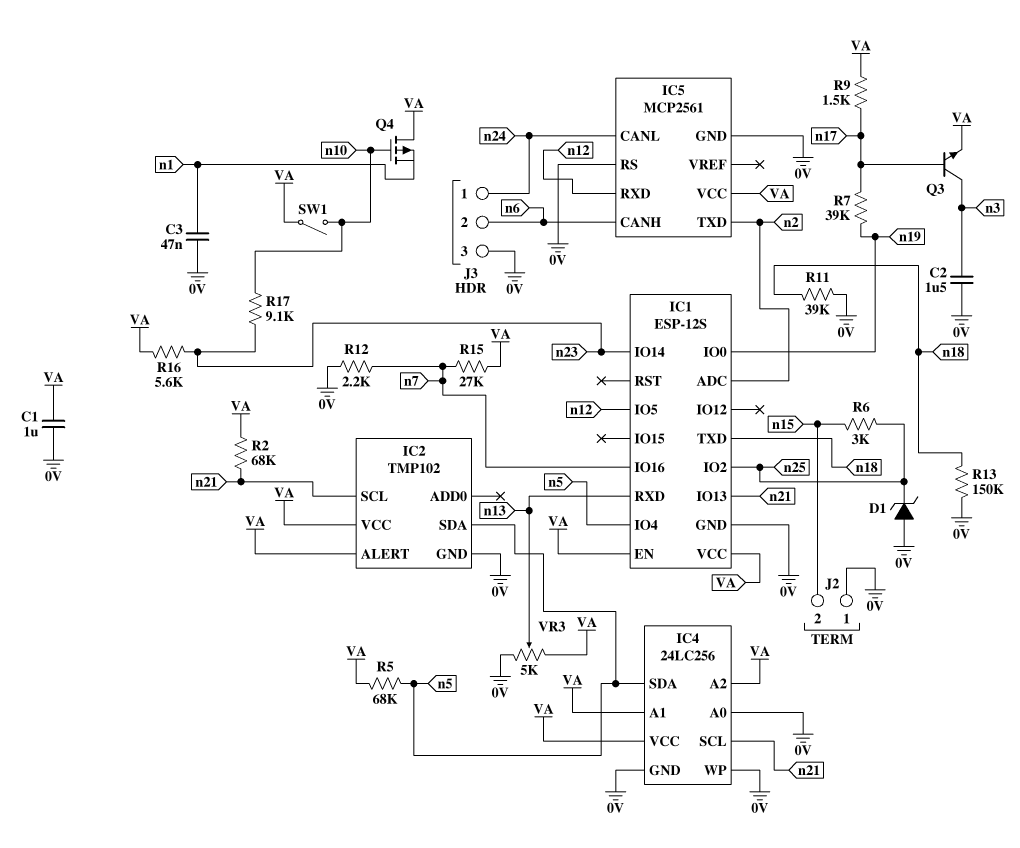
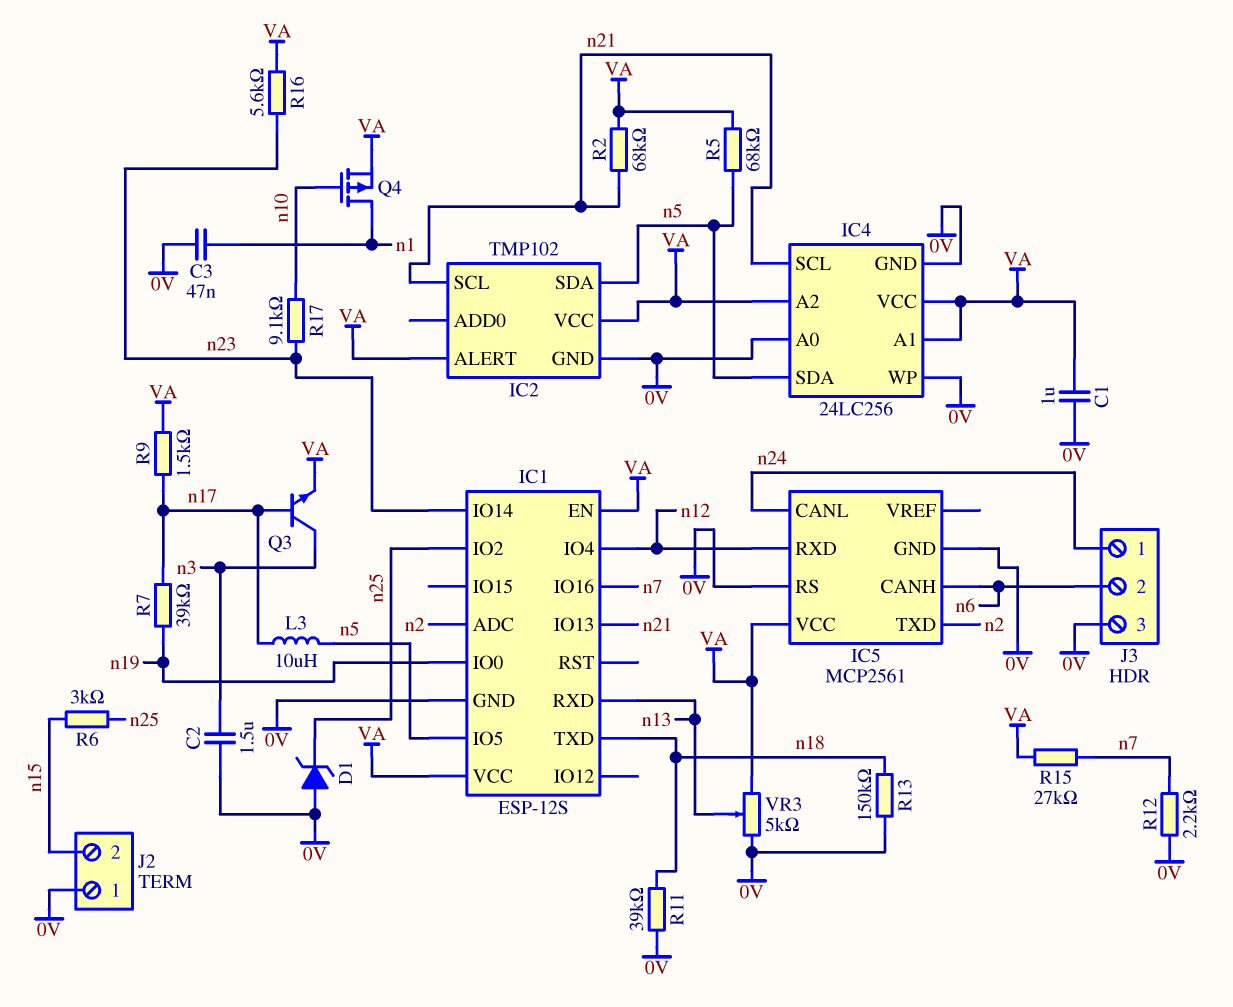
IC1 pin IO4: n5 -> n12
IC1 pin IO5: n12 -> n5
L3: none -> 10uH (n5, n17)
Q4: PMOS (G n10, D VA, S n1) -> PMOS (G n10, D n1, S VA)
SW1: switch (VA, n10) -> none

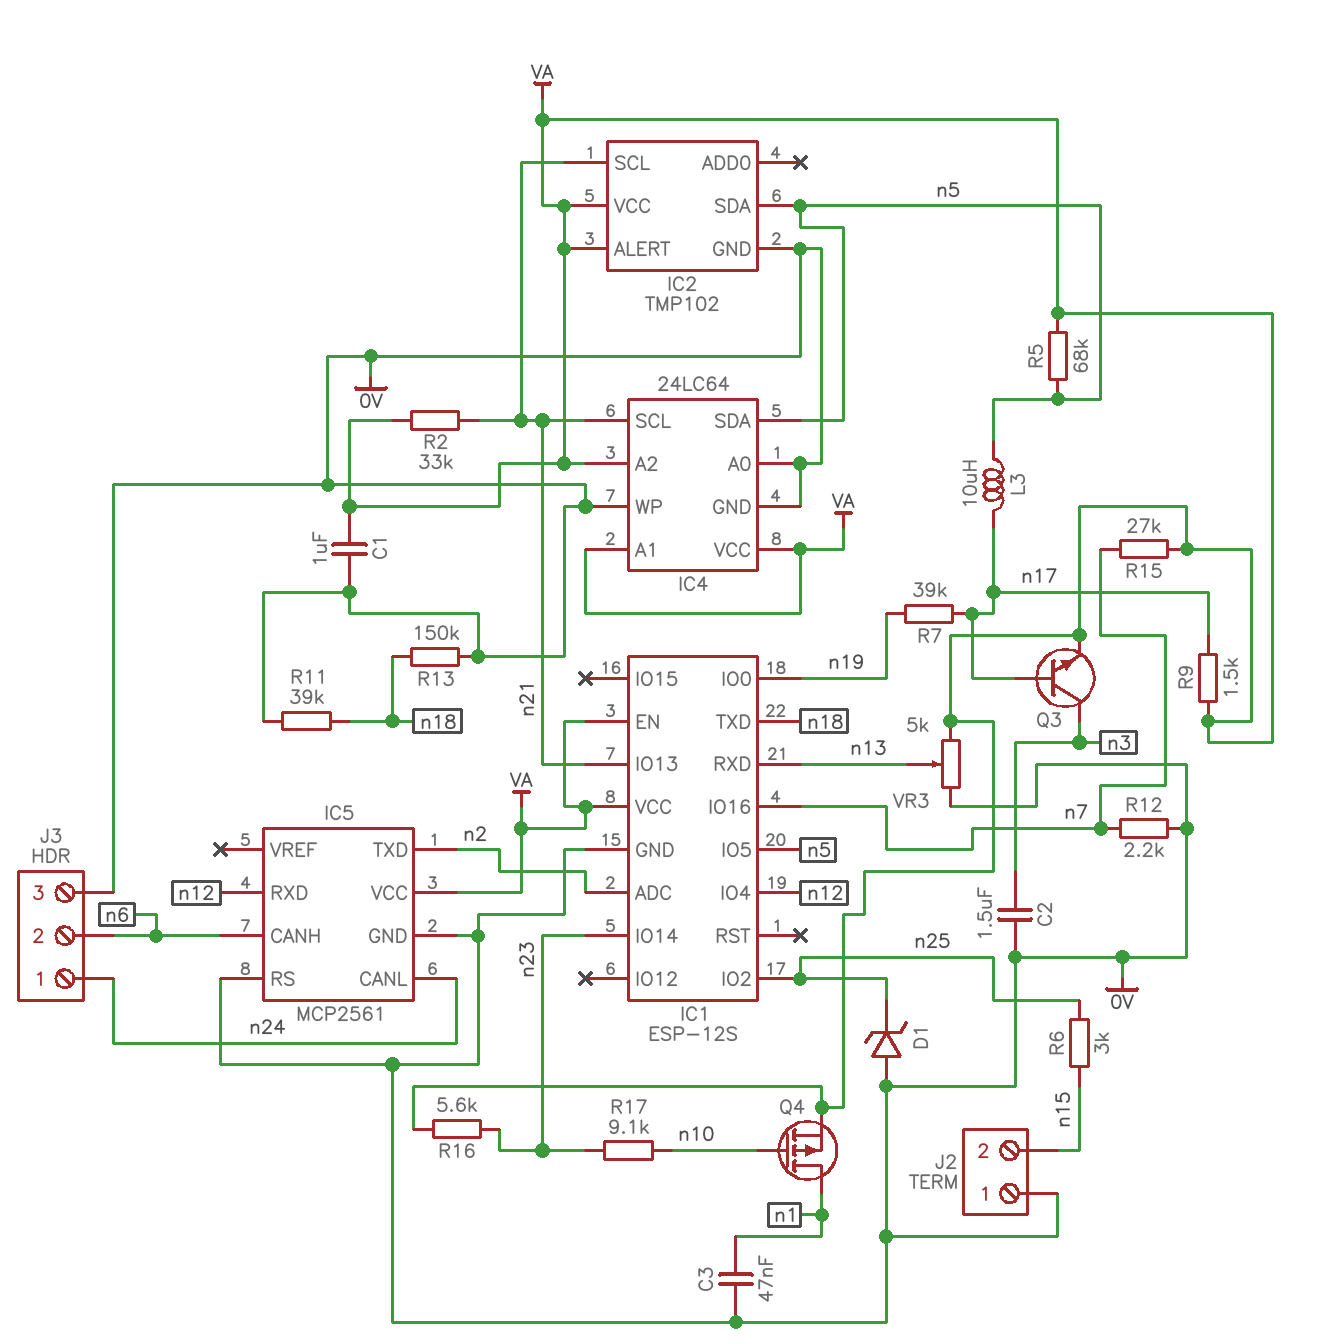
IC4: 24LC256 -> 24LC64
R2: 68k (VA, n21) -> 33k (VA, n21)

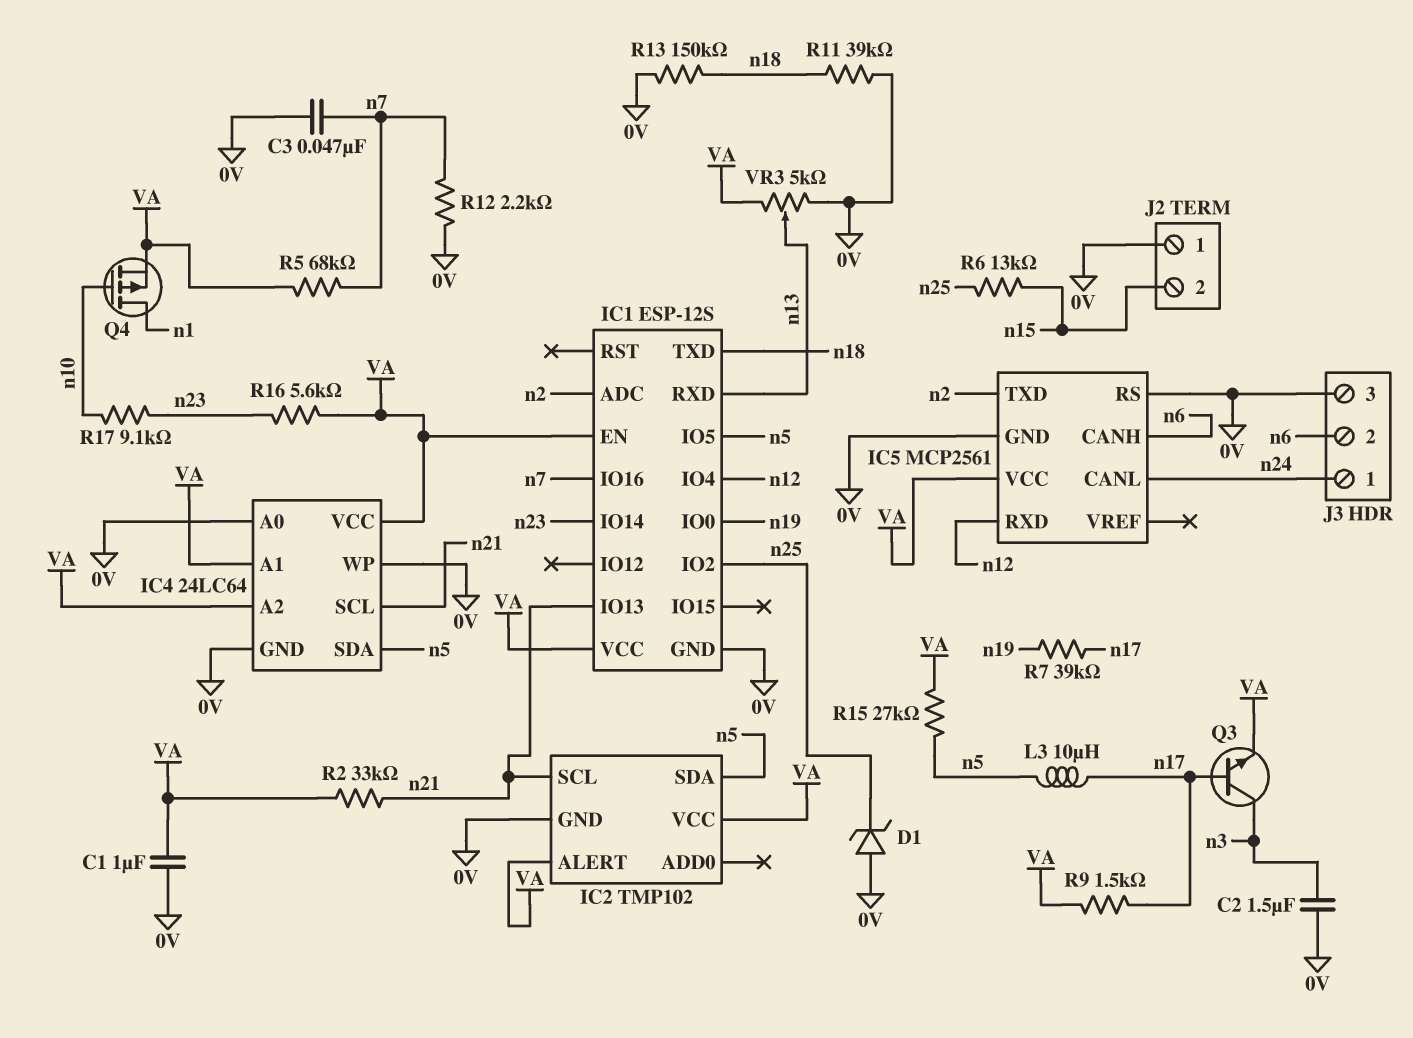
C3: 47nF (0V, n1) -> 47nF (0V, n7)
R5: 68k (VA, n5) -> 68k (VA, n7)
R6: 3k (n15, n25) -> 13k (n15, n25)
R15: 27k (VA, n7) -> 27k (VA, n5)

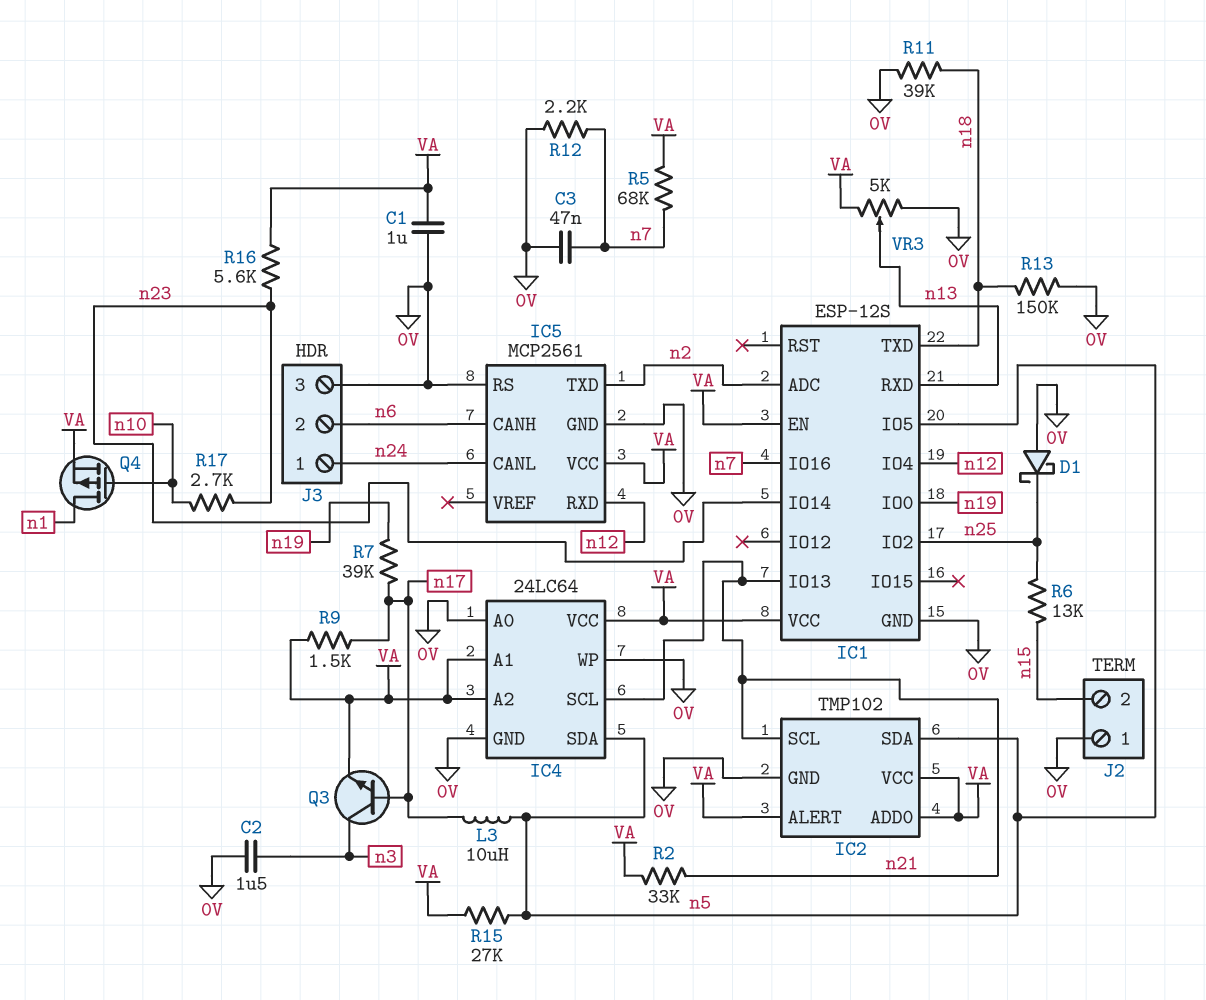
D1: zener (A 0V, K n25) -> schottky (A 0V, K n25)
IC2 pin ADD0: none -> VA
R17: 9.1k (n10, n23) -> 2.7k (n10, n23)

